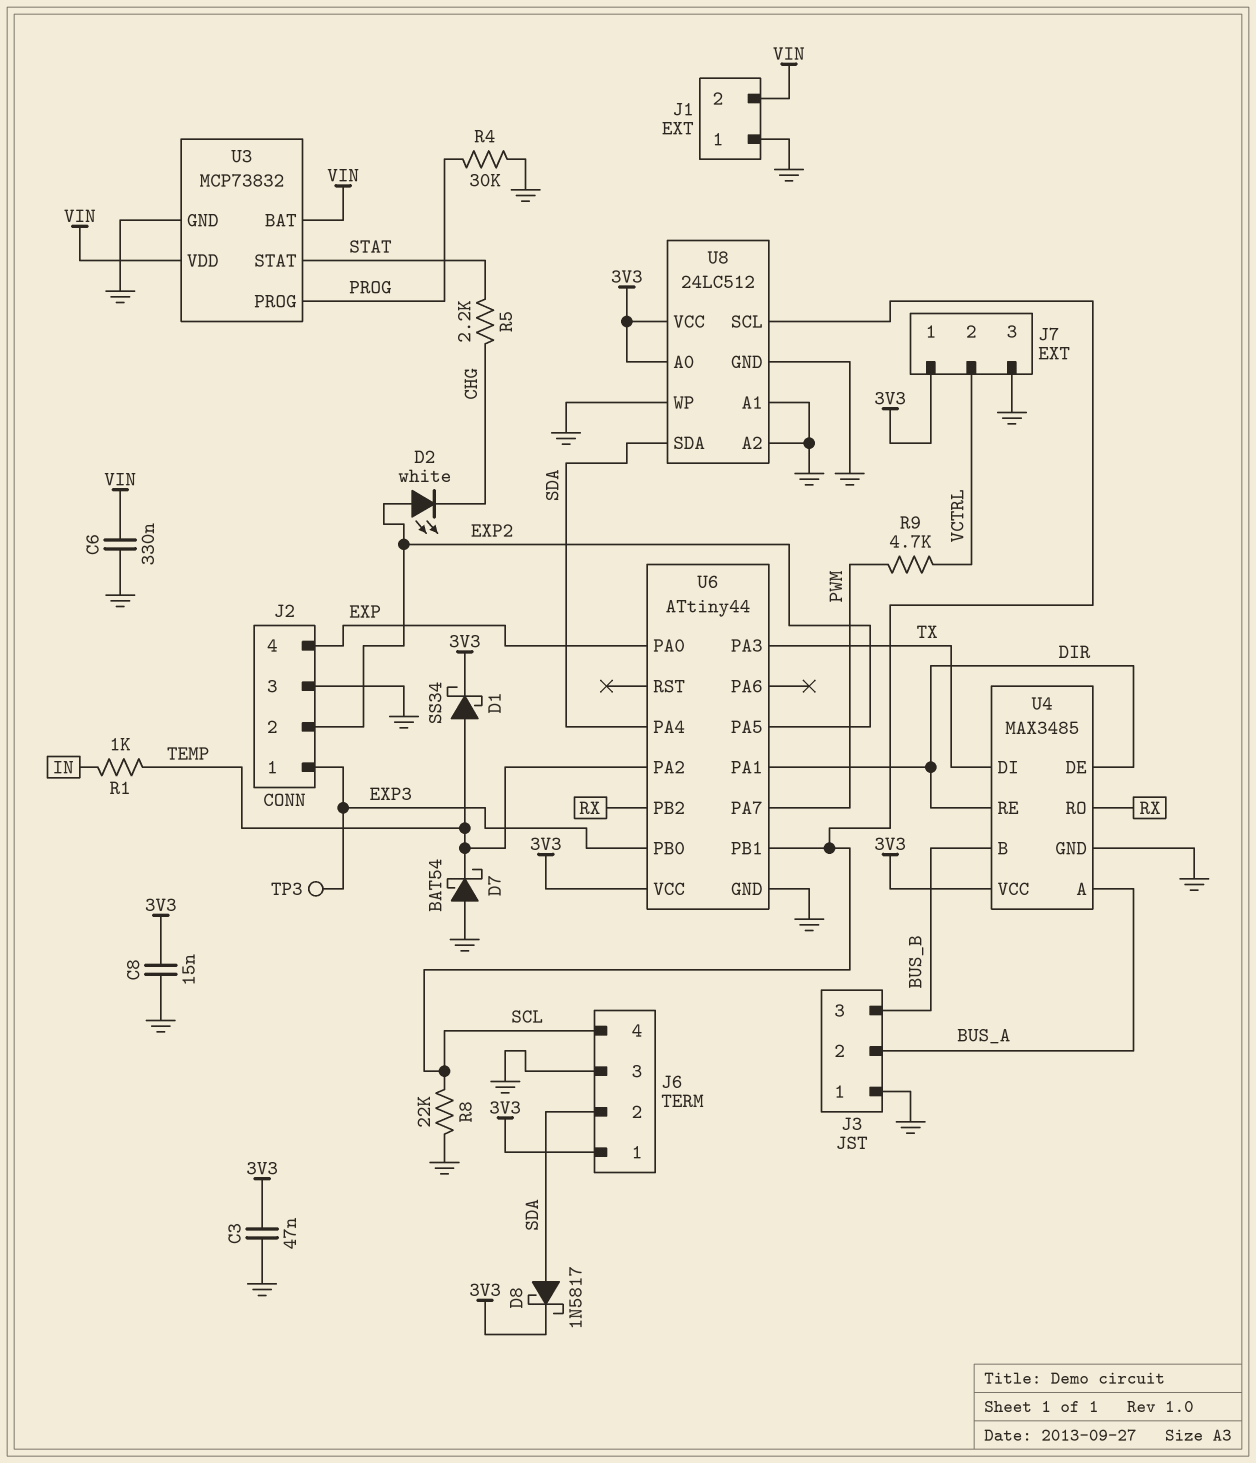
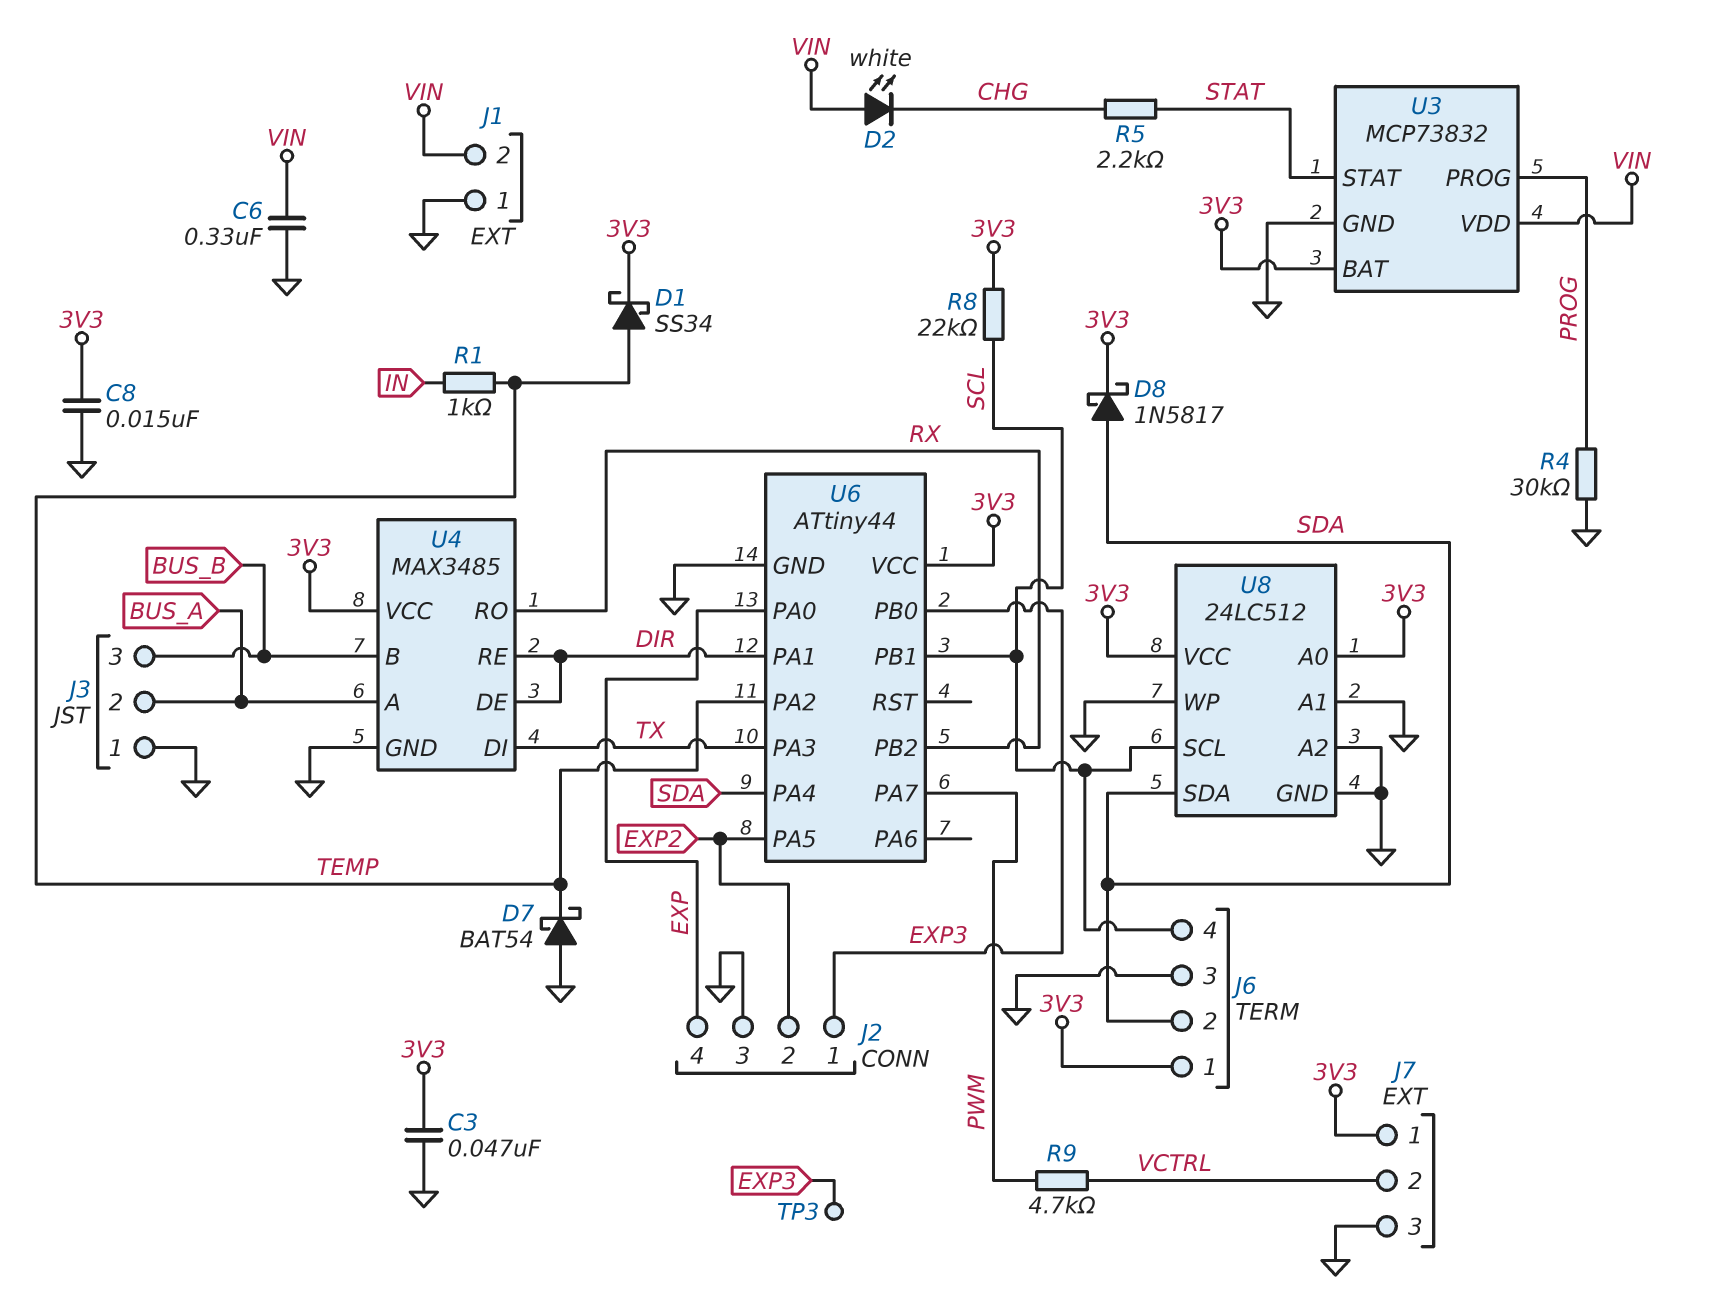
D2: LED white (A EXP2, K CHG) -> LED white (A VIN, K CHG)
R8: 22k (GND, SCL) -> 22k (3V3, SCL)
U3 pin BAT: VIN -> 3V3

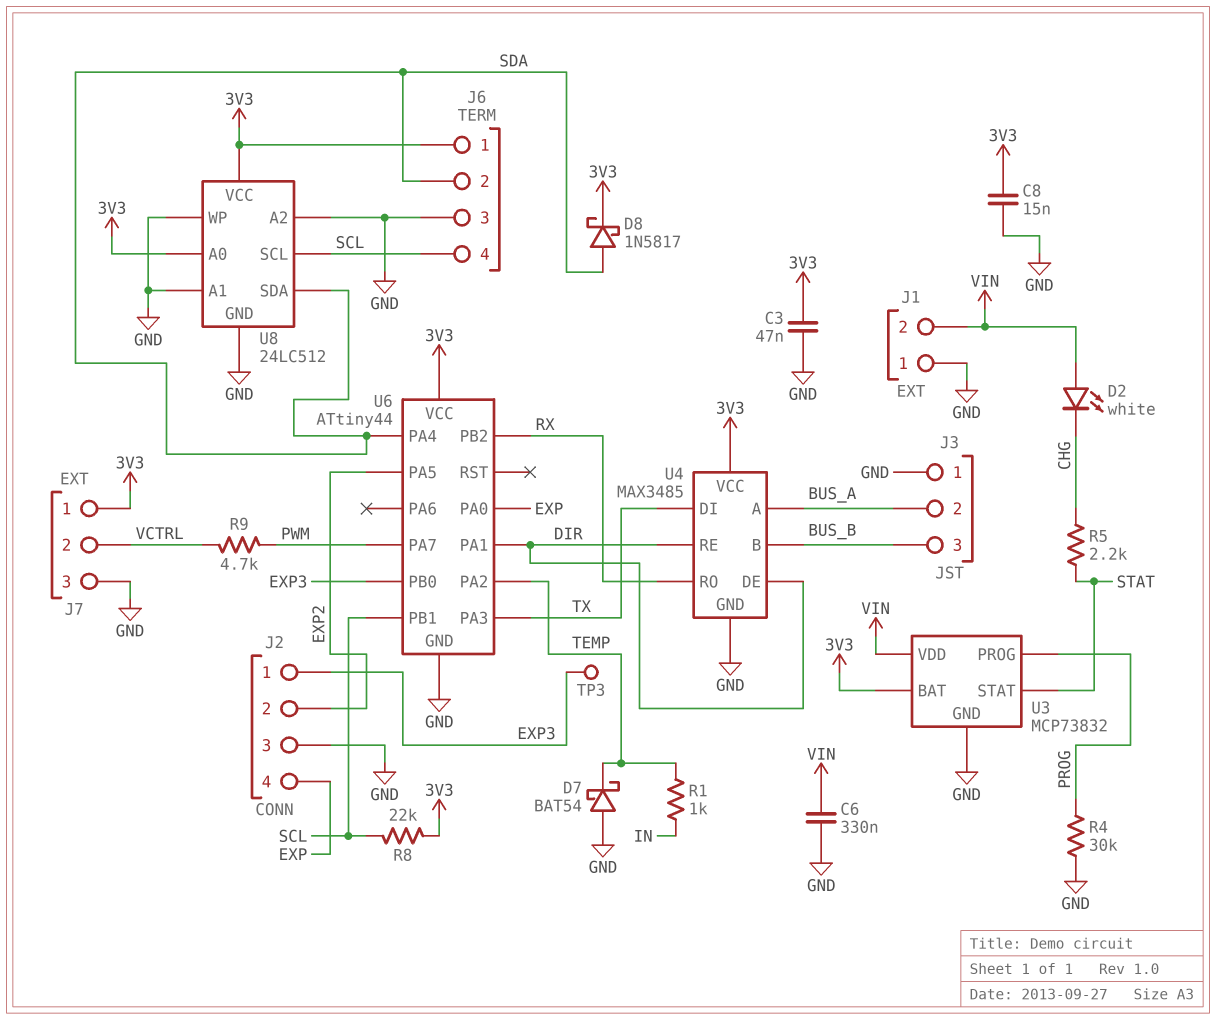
D1: schottky SS34 (A TEMP, K 3V3) -> none

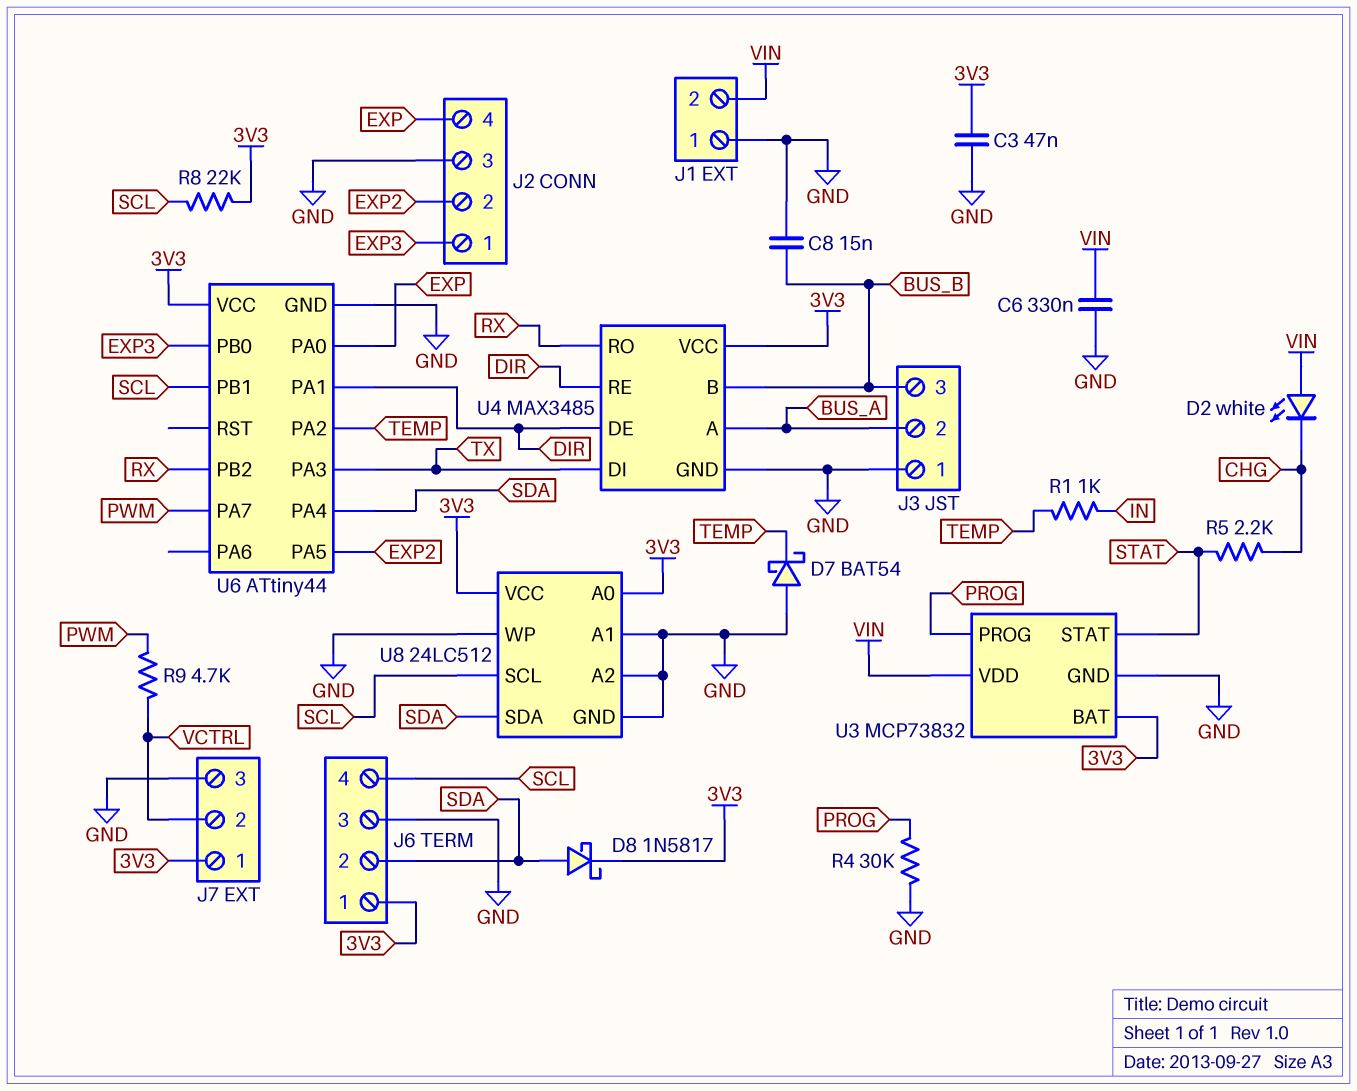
C8: 15nF (3V3, GND) -> 15nF (BUS_B, GND)
TP3: test point (EXP3) -> none

